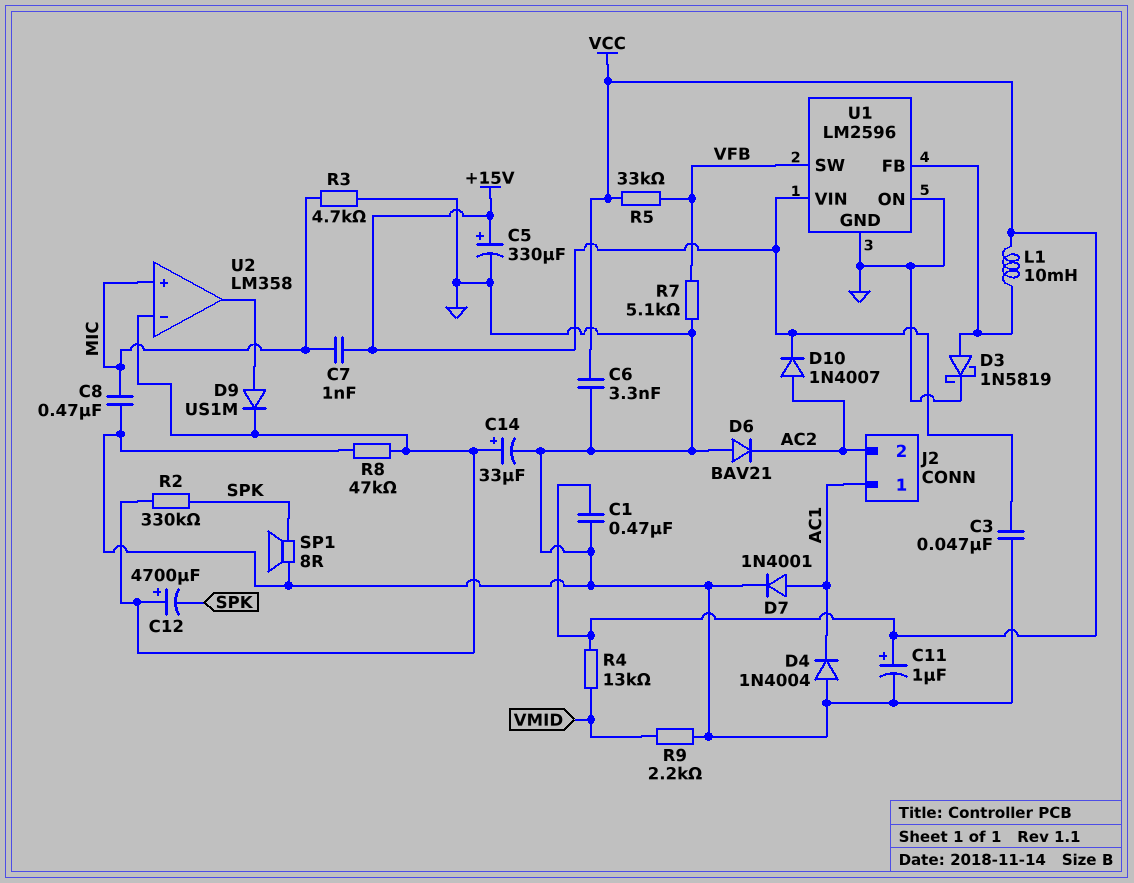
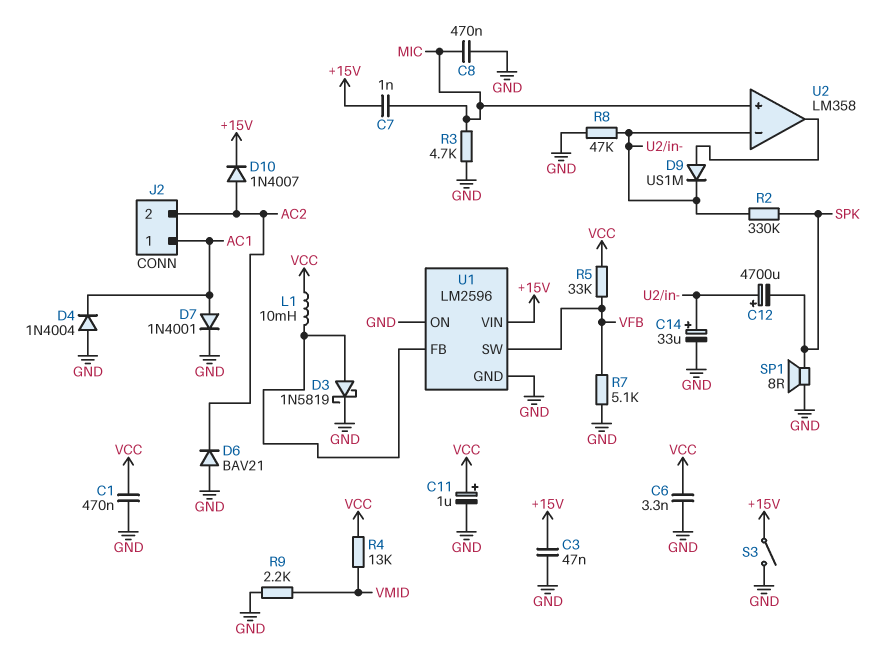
C5: 330uF (plus +15V, minus GND) -> none
S3: none -> switch (+15V, GND)

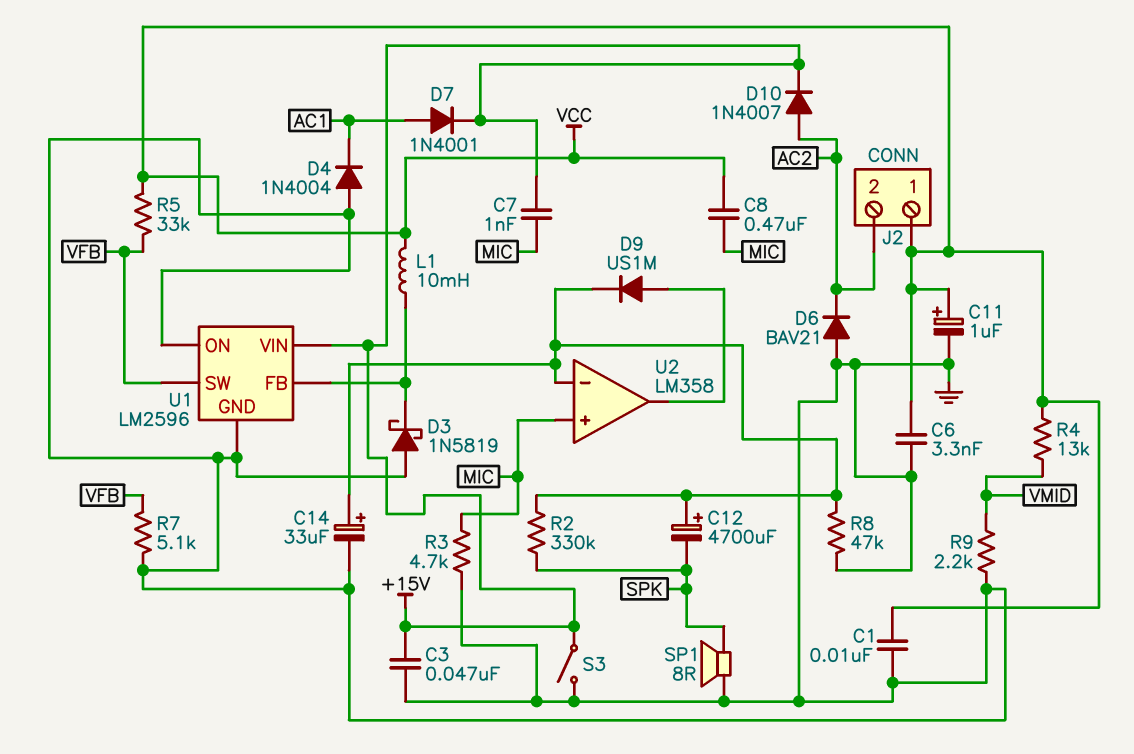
C1: 470nF (GND, VCC) -> 10nF (GND, VCC)
C8: 470nF (GND, MIC) -> 470nF (MIC, VCC)
D3: schottky 1N5819 (A U1/FB, K GND) -> schottky 1N5819 (A GND, K U1/FB)
D7: diode 1N4001 (A AC1, K GND) -> diode 1N4001 (A AC1, K +15V)
J2 pin 1: AC1 -> VCC

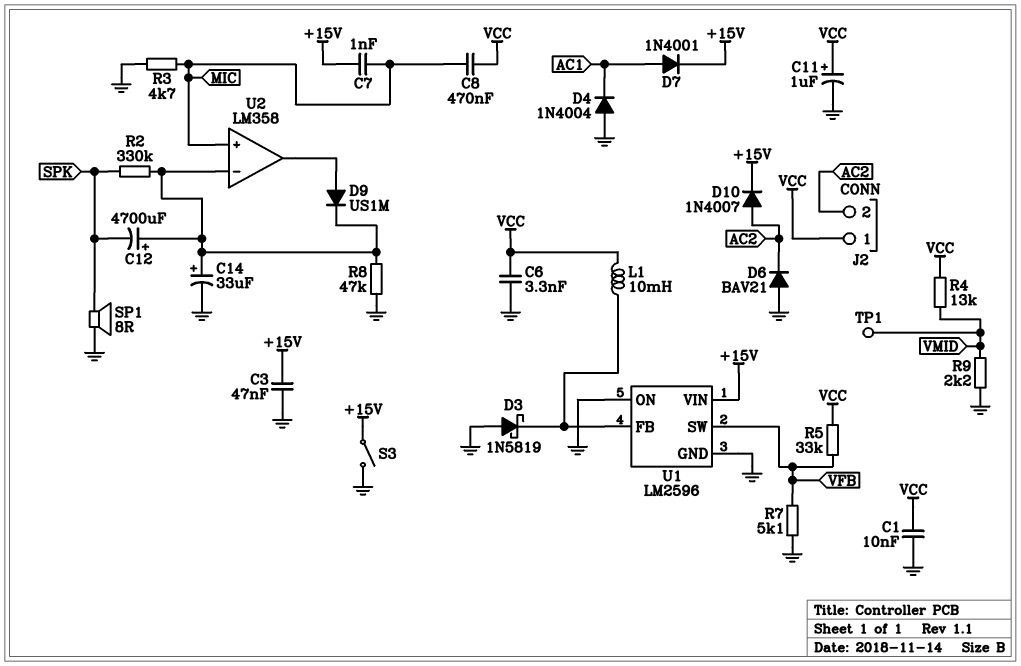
TP1: none -> test point (VMID)

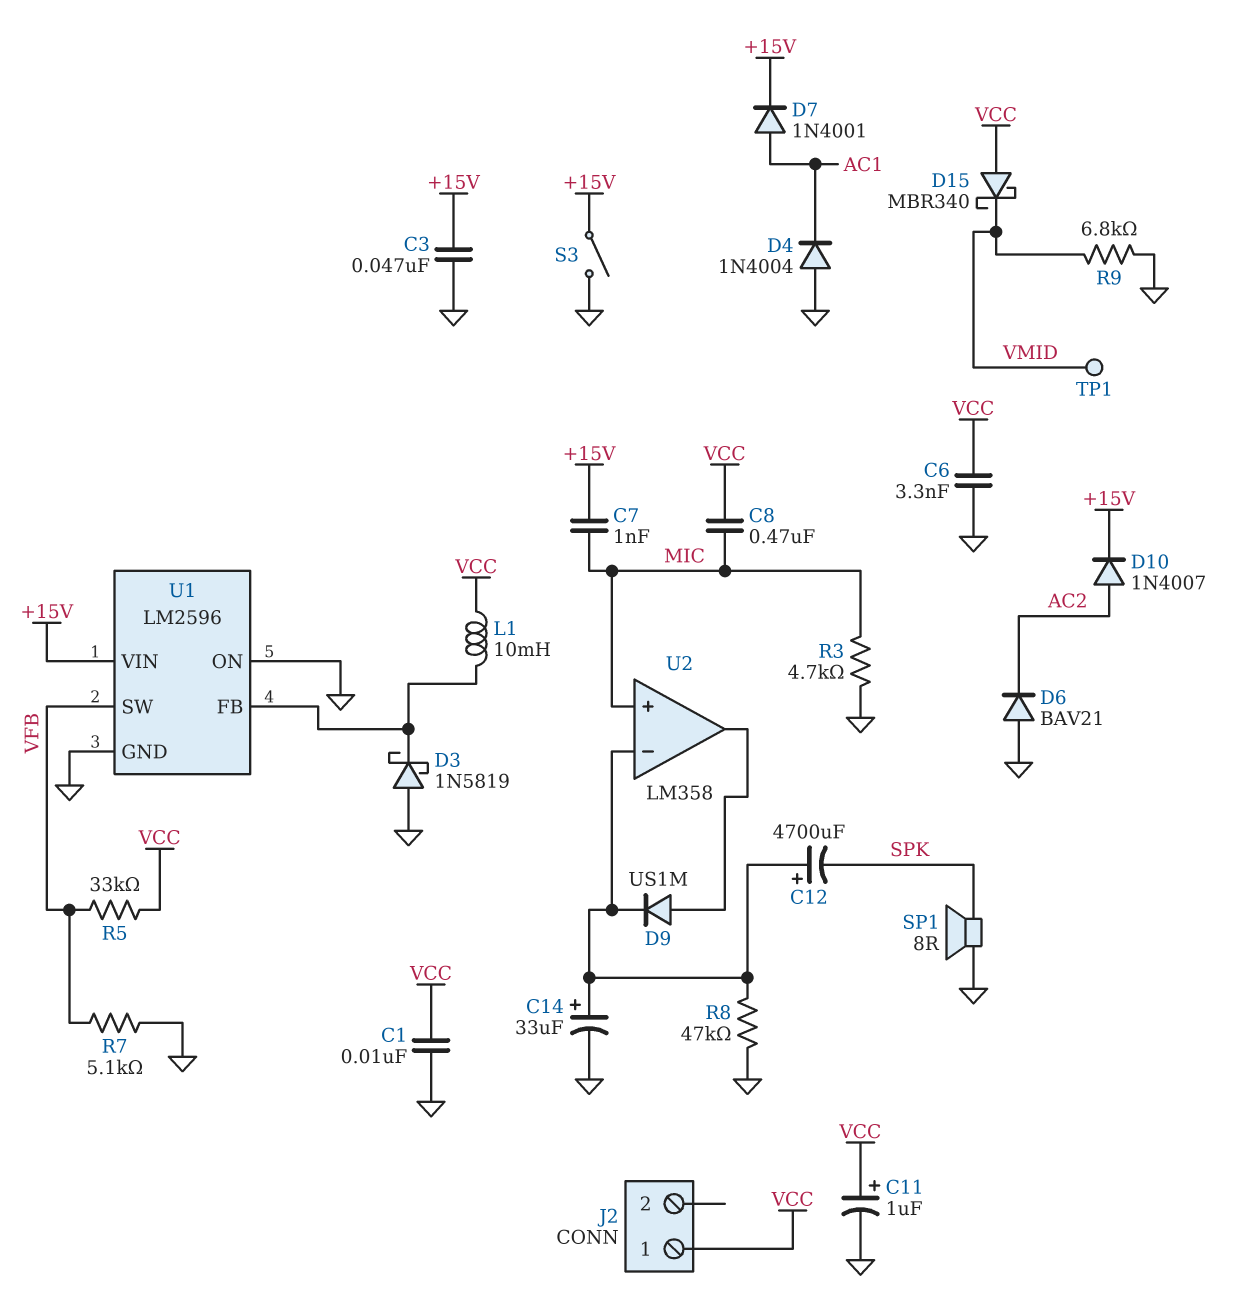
D15: none -> schottky MBR340 (A VCC, K VMID)
J2 pin 2: AC2 -> none
R2: 330k (SPK, U2/in-) -> none
R4: 13k (VCC, VMID) -> none
R9: 2.2k (GND, VMID) -> 6.8k (GND, VMID)

